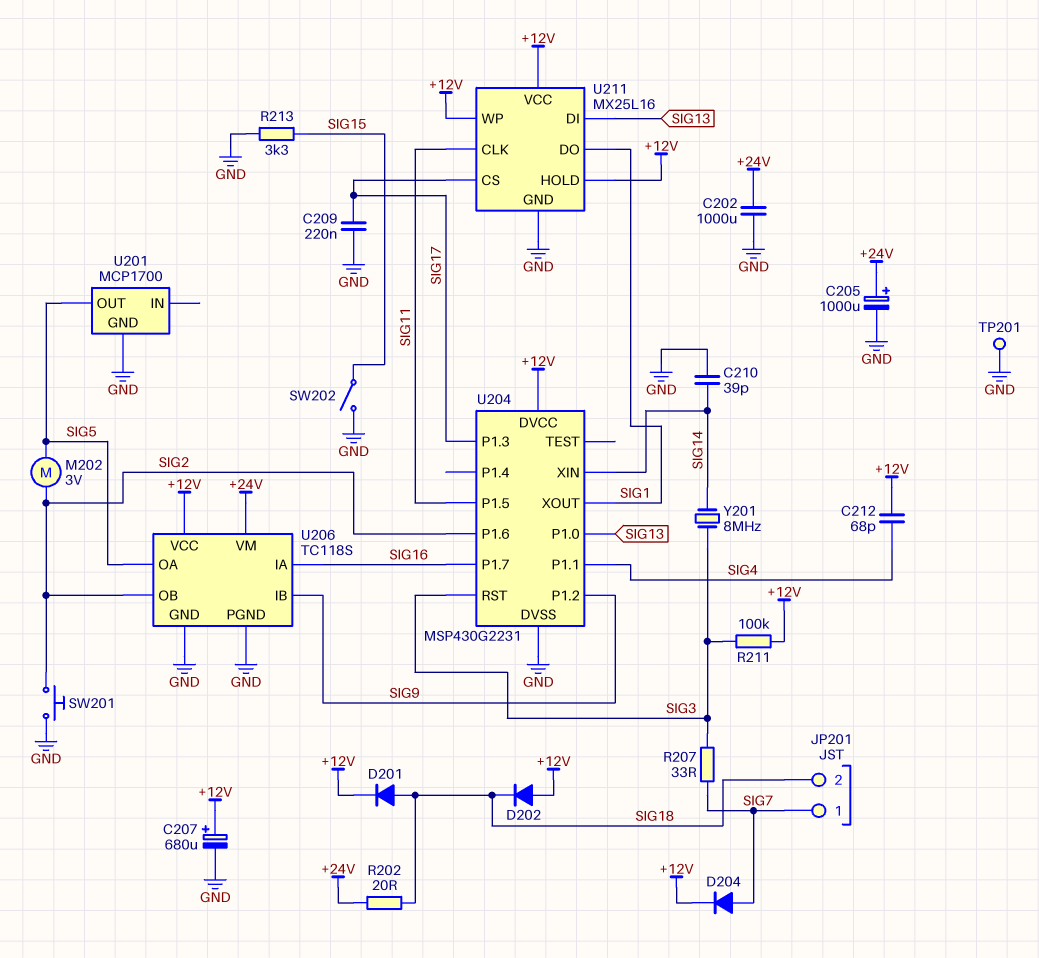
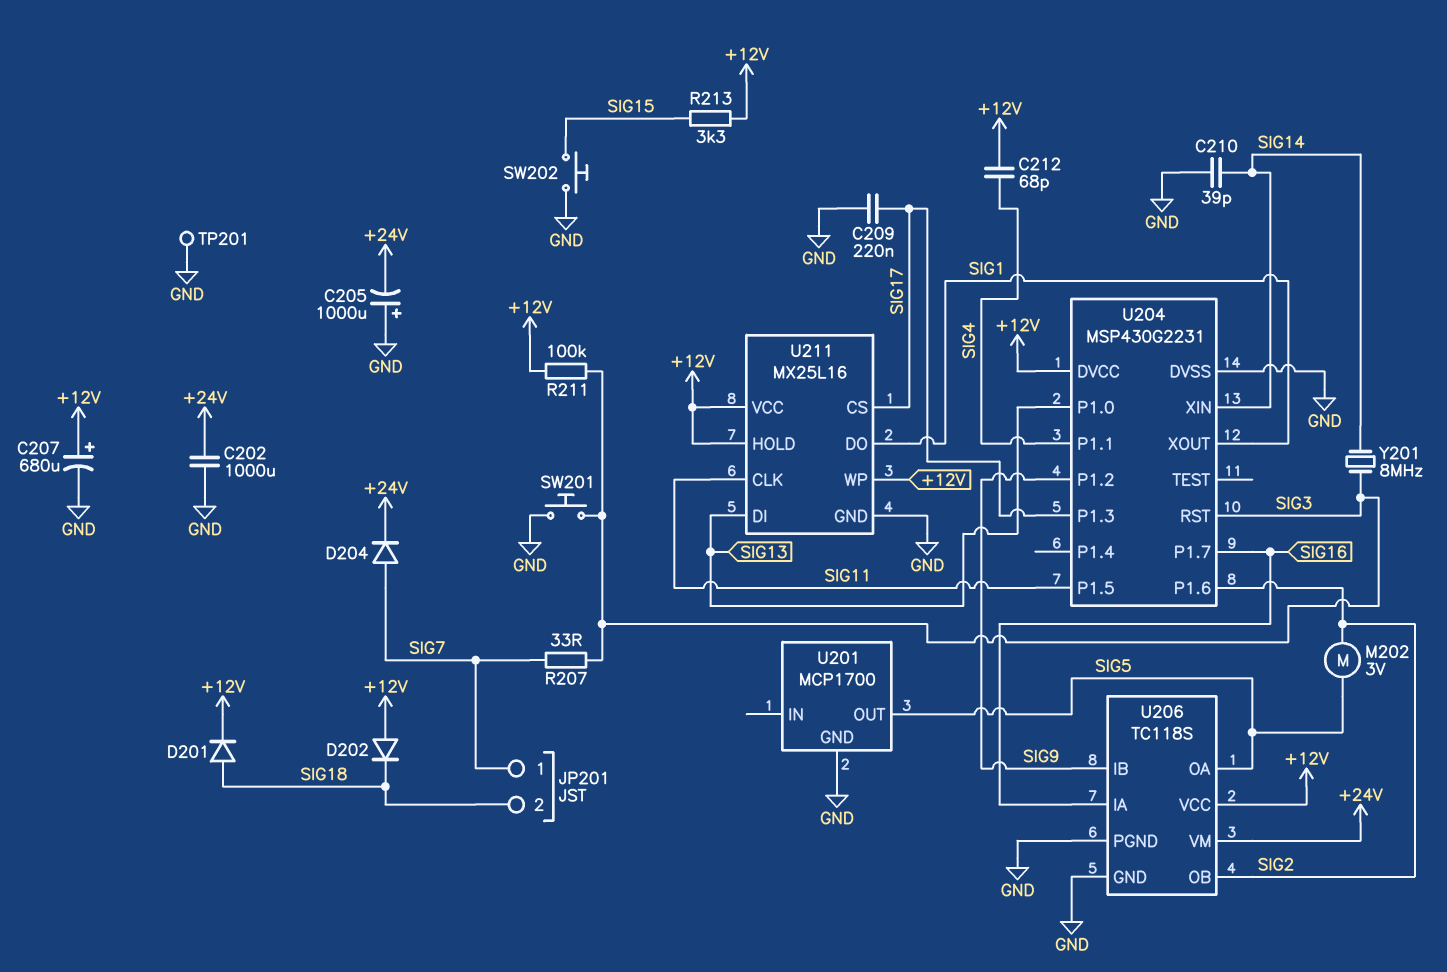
C205: 1000uF (plus +24V, minus GND) -> 1000uF (plus GND, minus +24V)
D204: diode (A SIG7, K +12V) -> diode (A SIG7, K +24V)
R202: 20 (+24V, SIG18) -> none
R213: 3.3k (GND, SIG15) -> 3.3k (+12V, SIG15)
SW201: button (GND, SIG2) -> button (GND, SIG3)
SW202: switch (GND, SIG15) -> button (GND, SIG15)

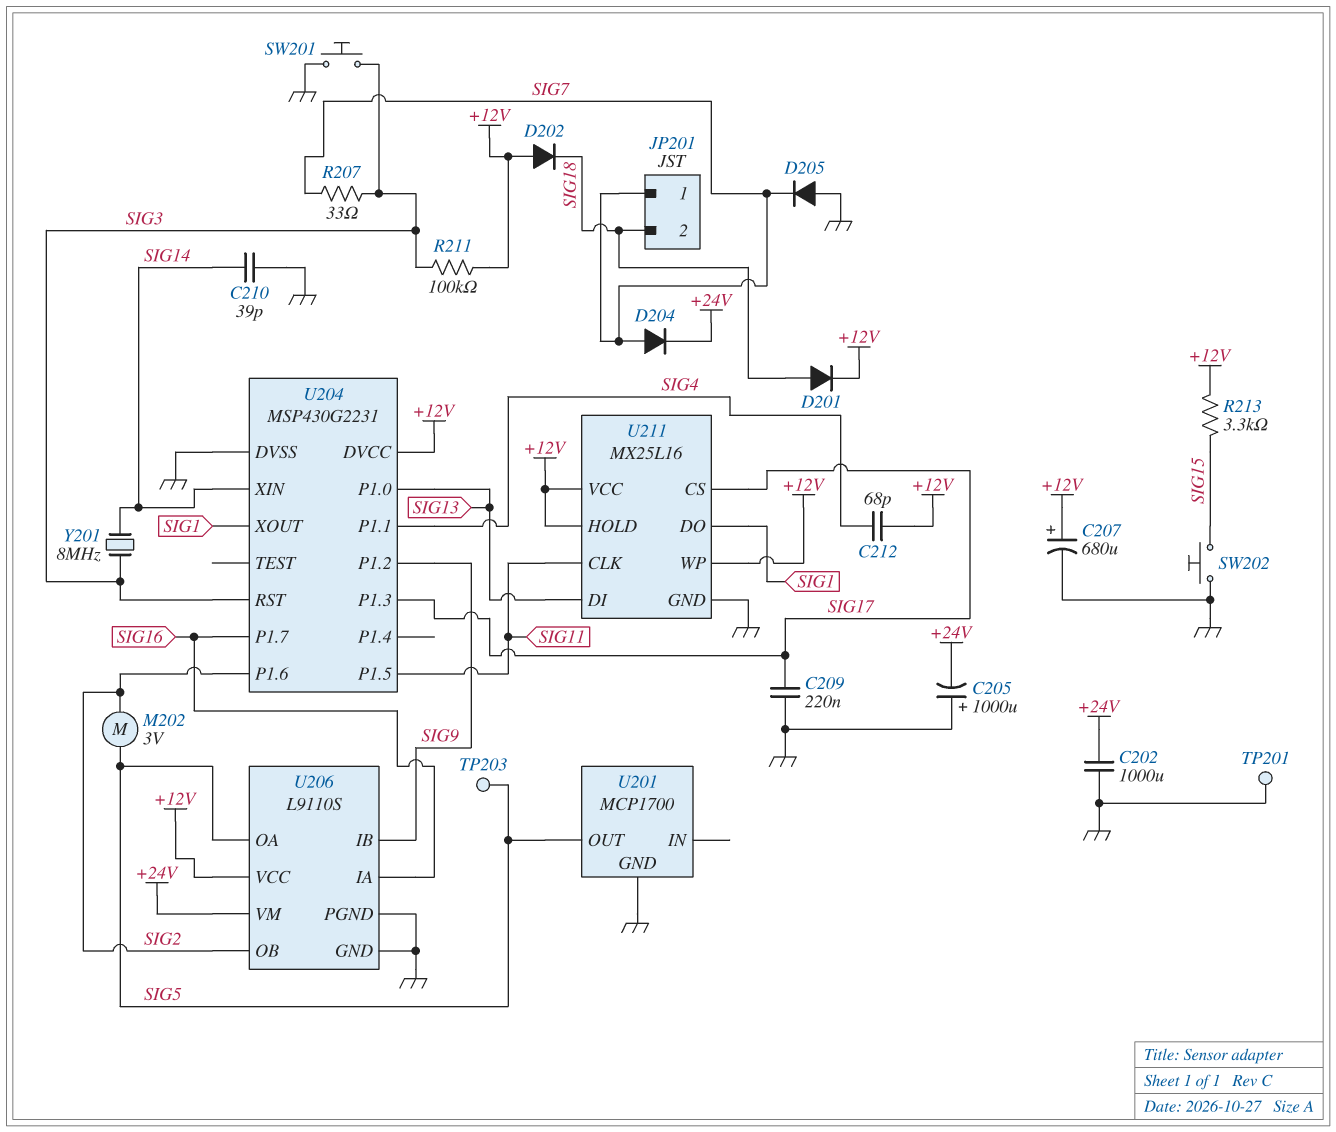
D205: none -> diode (A GND, K SIG7)
TP203: none -> test point (SIG5)
U206: TC118S -> L9110S

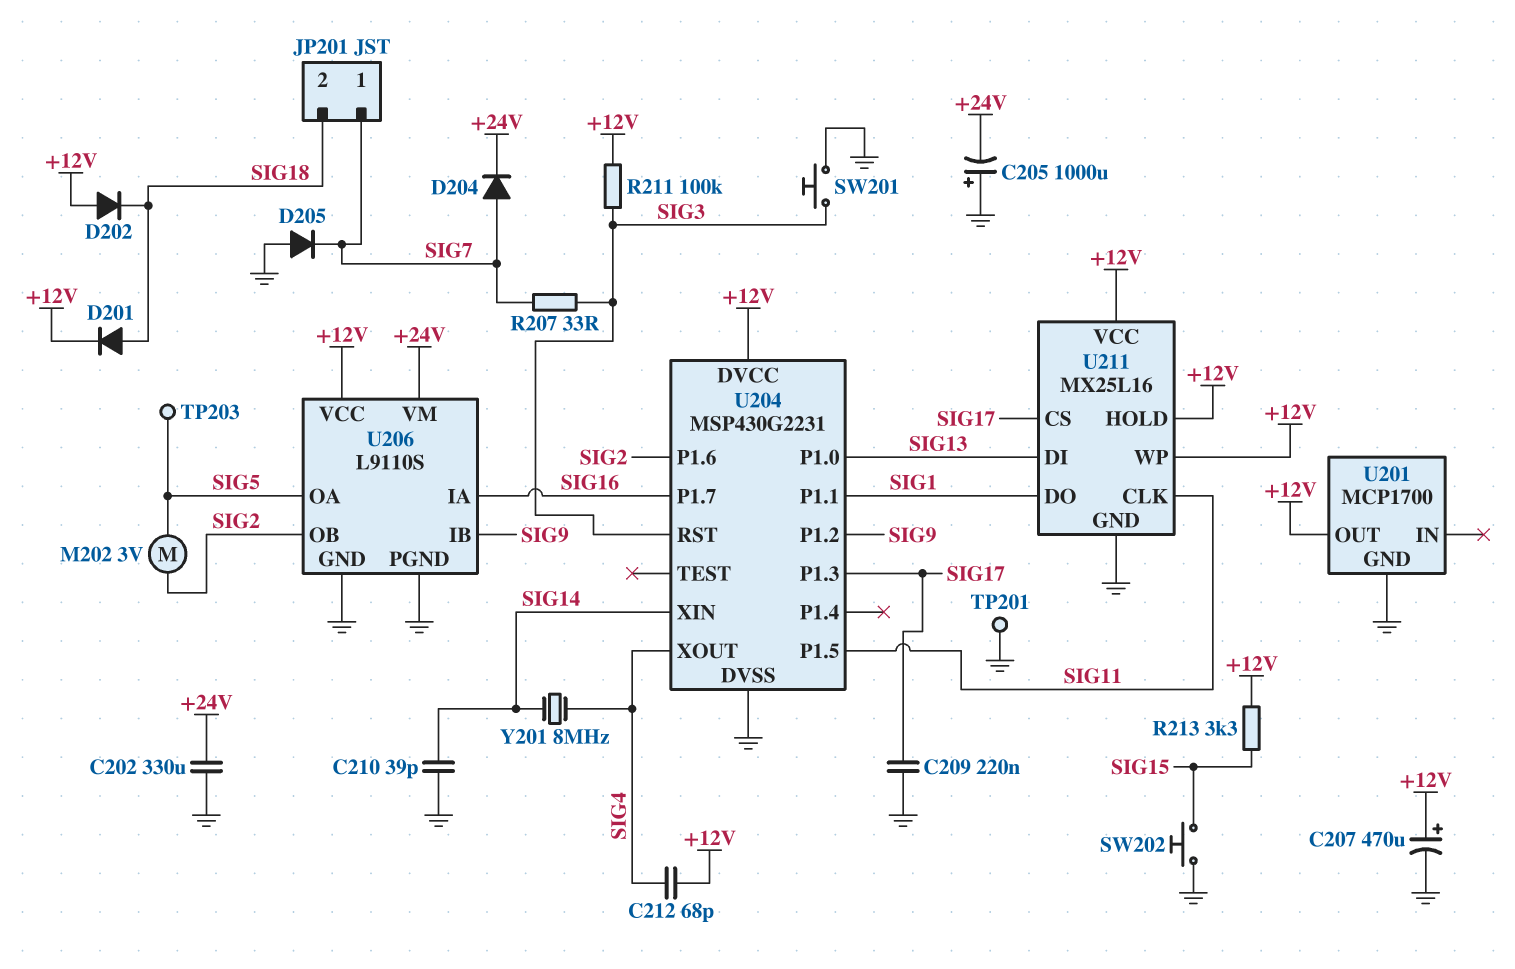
C202: 1000uF (+24V, GND) -> 330uF (+24V, GND)
C207: 680uF (plus +12V, minus GND) -> 470uF (plus +12V, minus GND)
U201 pin OUT: SIG5 -> +12V
U204 pin P1.1: SIG4 -> SIG1
U204 pin XOUT: SIG1 -> SIG4
Y201: 8MHz (SIG3, SIG14) -> 8MHz (SIG4, SIG14)

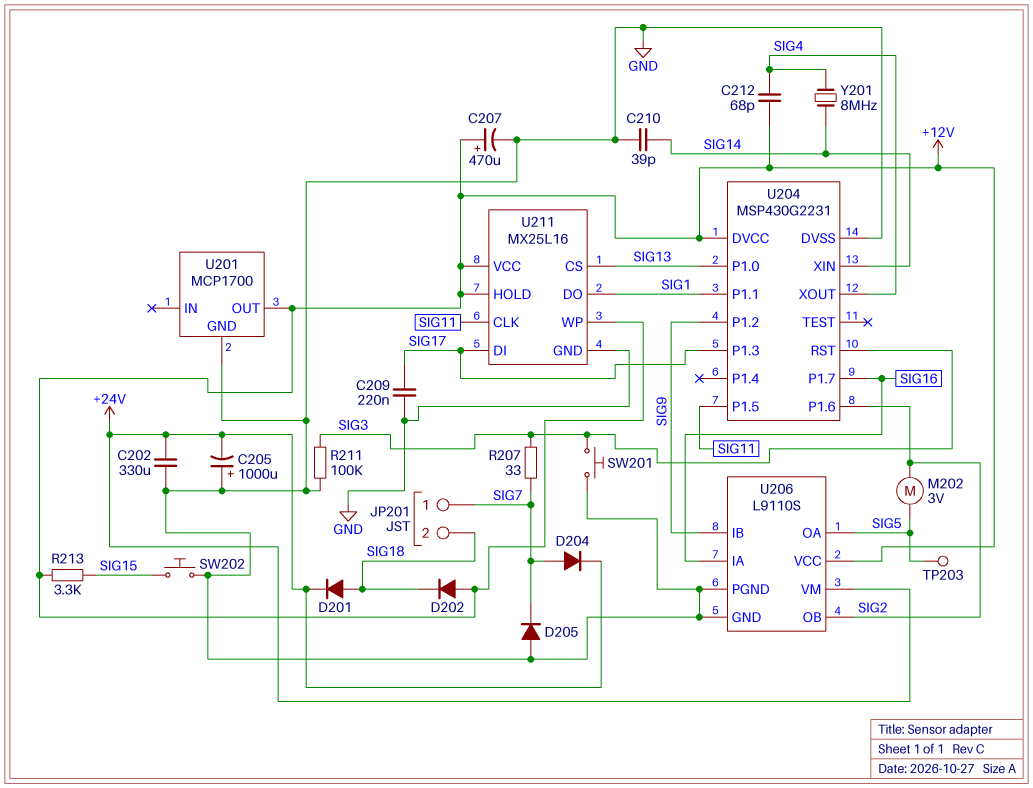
D201: diode (A SIG18, K +12V) -> diode (A SIG18, K +24V)
R211: 100k (+12V, SIG3) -> 100k (GND, SIG3)
TP201: test point (GND) -> none
U211 pin CS: SIG17 -> SIG13
U211 pin DI: SIG13 -> SIG17

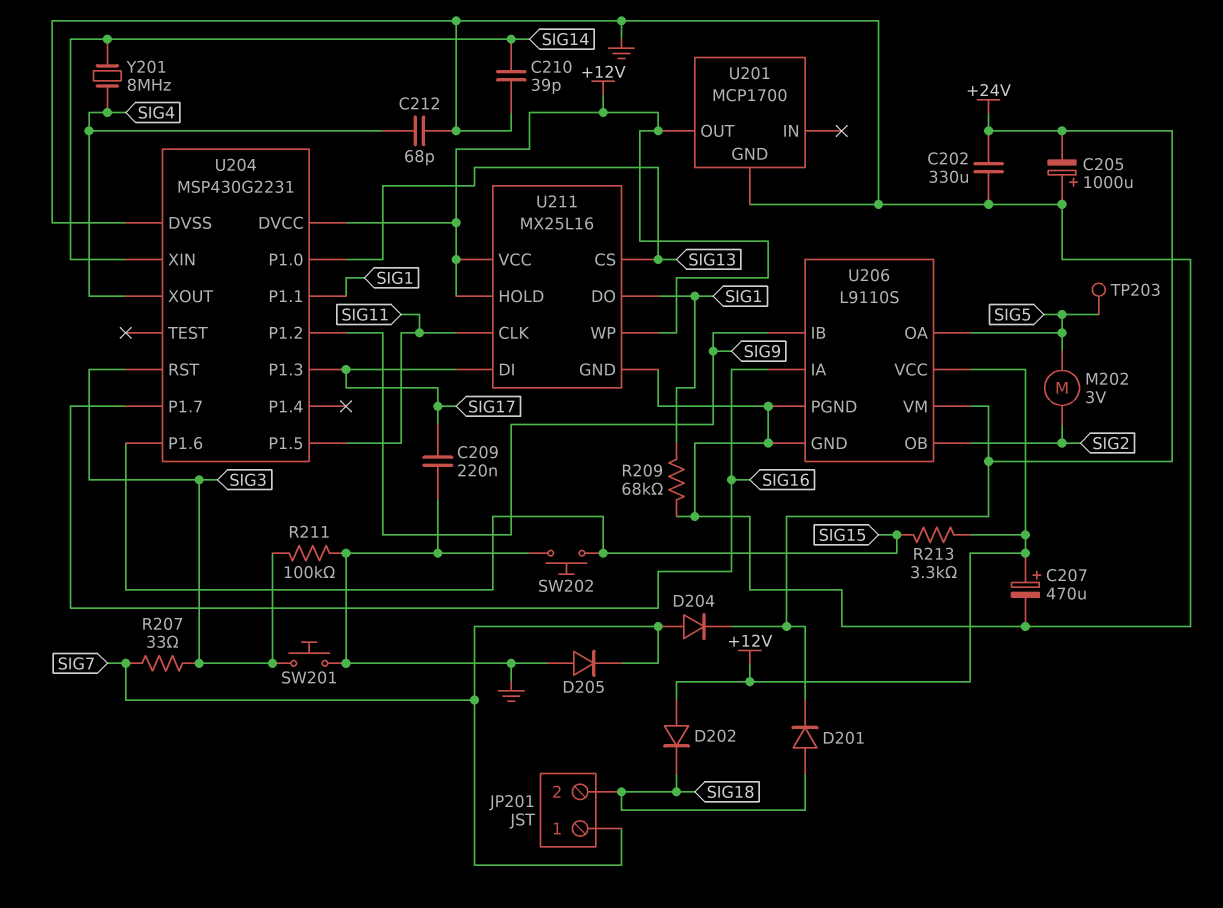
C212: 68pF (+12V, SIG4) -> 68pF (GND, SIG4)
R209: none -> 68k (GND, SIG1)
U204 pin P1.6: SIG2 -> SIG15

